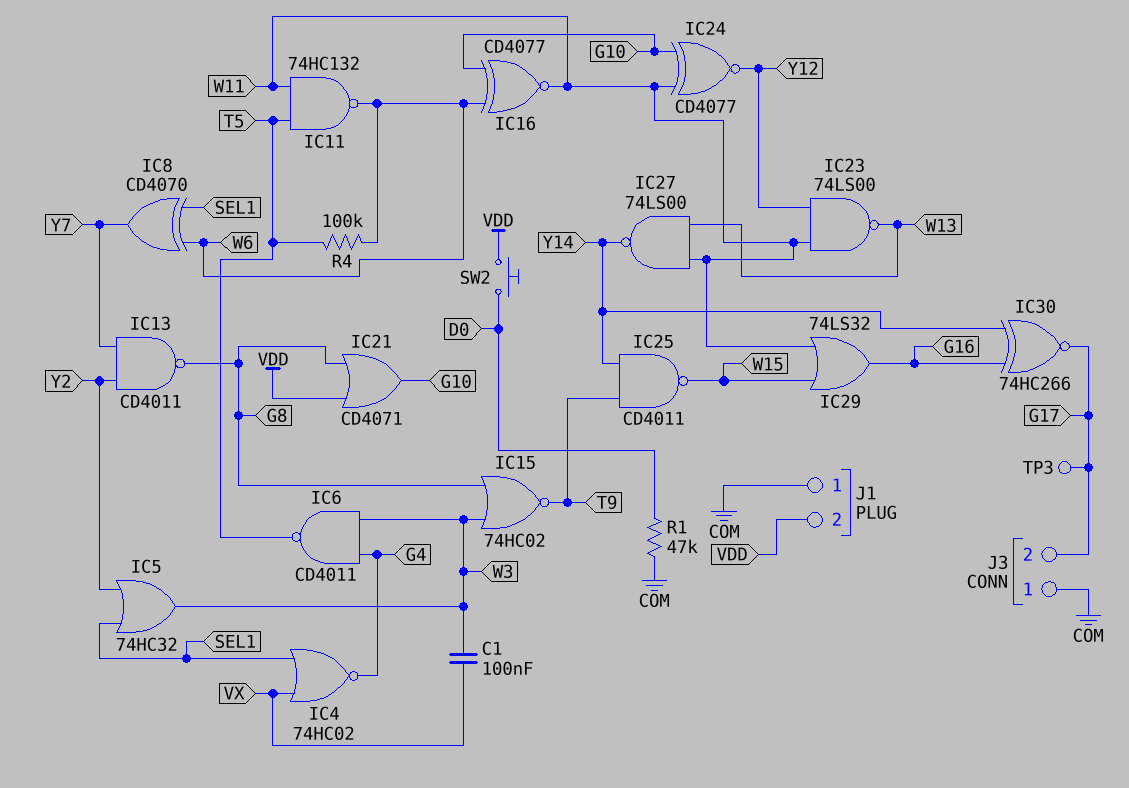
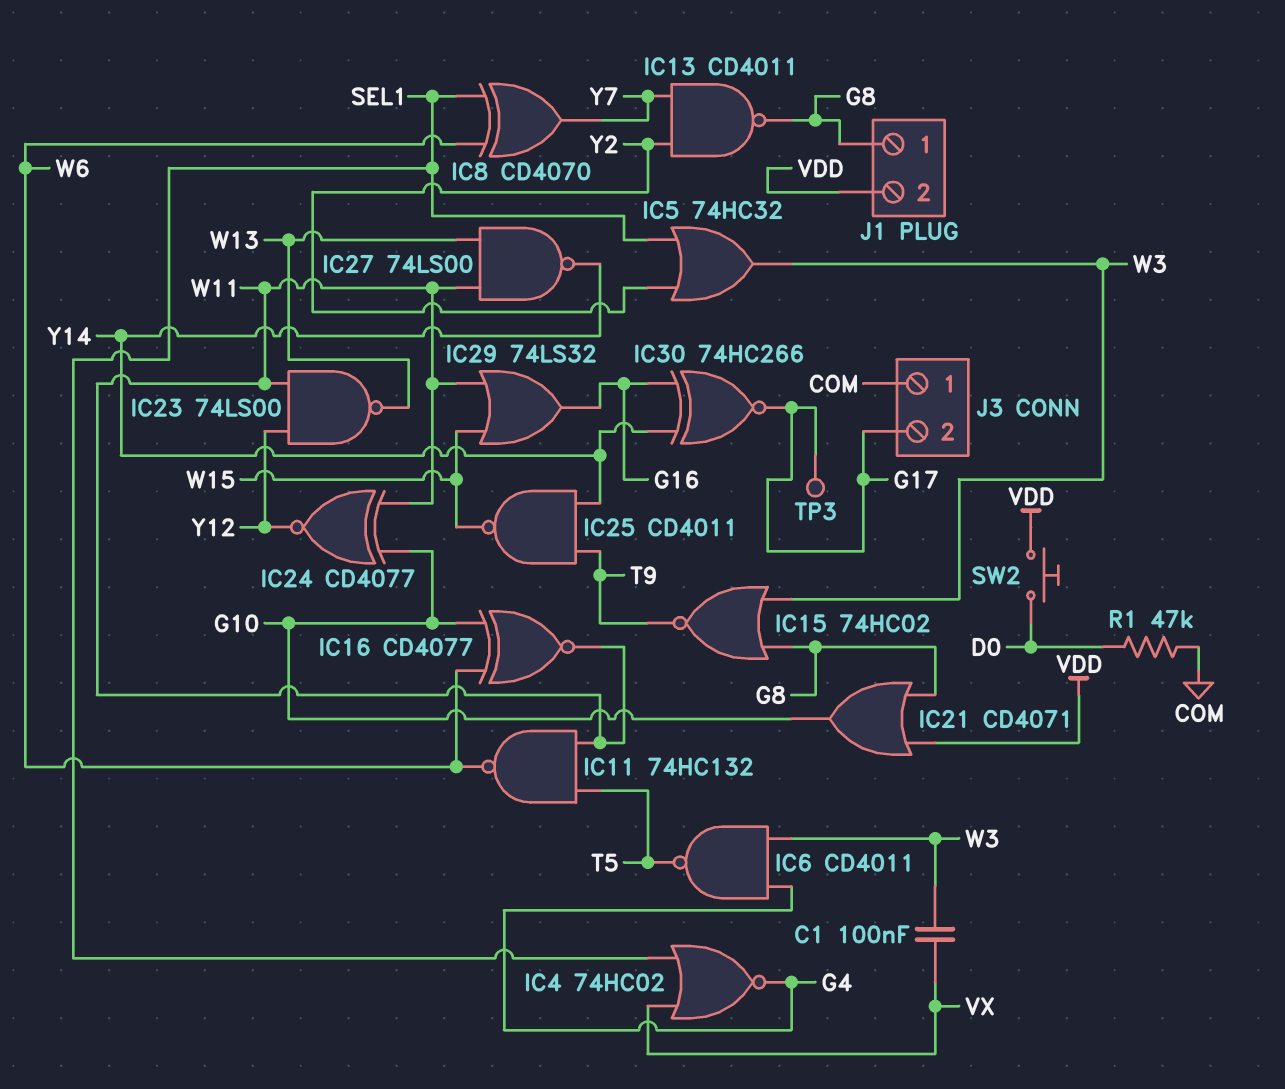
J1 pin 1: COM -> G8
R4: 100k (T5, W6) -> none

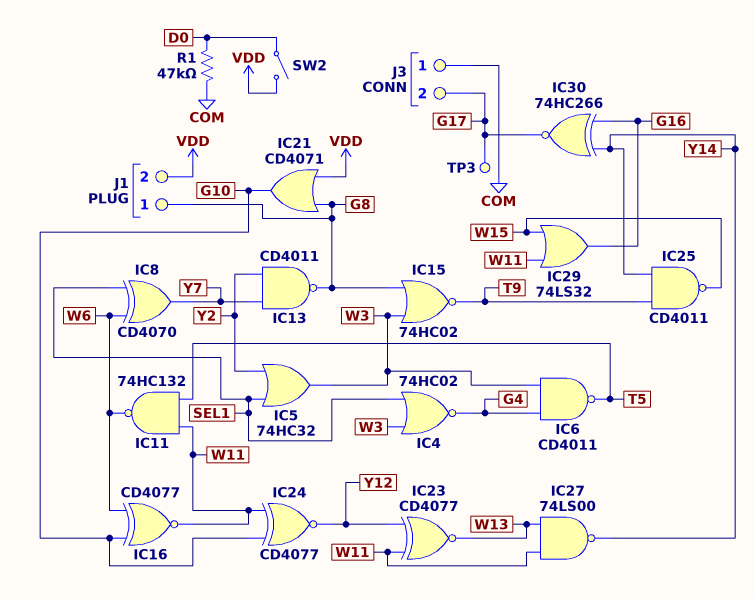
C1: 100nF (VX, W3) -> none
IC4: NOR 74HC02 (in SEL1, in VX, out G4) -> NOR 74HC02 (in SEL1, in W3, out G4)
IC23: NAND 74LS00 (in W11, in Y12, out W13) -> XNOR CD4077 (in W11, in Y12, out W13)
SW2: button (D0, VDD) -> switch (D0, VDD)

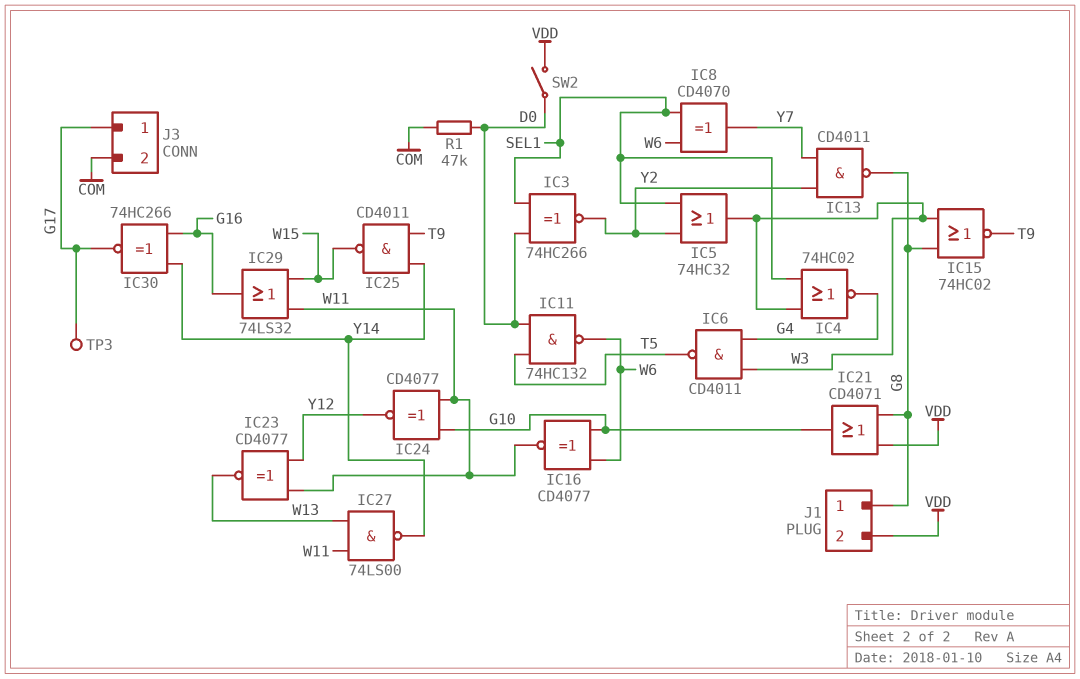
IC3: none -> XNOR 74HC266 (in D0, in SEL1, out Y2)
IC11: NAND 74HC132 (in T5, in W11, out W6) -> NAND 74HC132 (in D0, in T5, out W6)
J3 pin 1: COM -> G17
J3 pin 2: G17 -> COM

